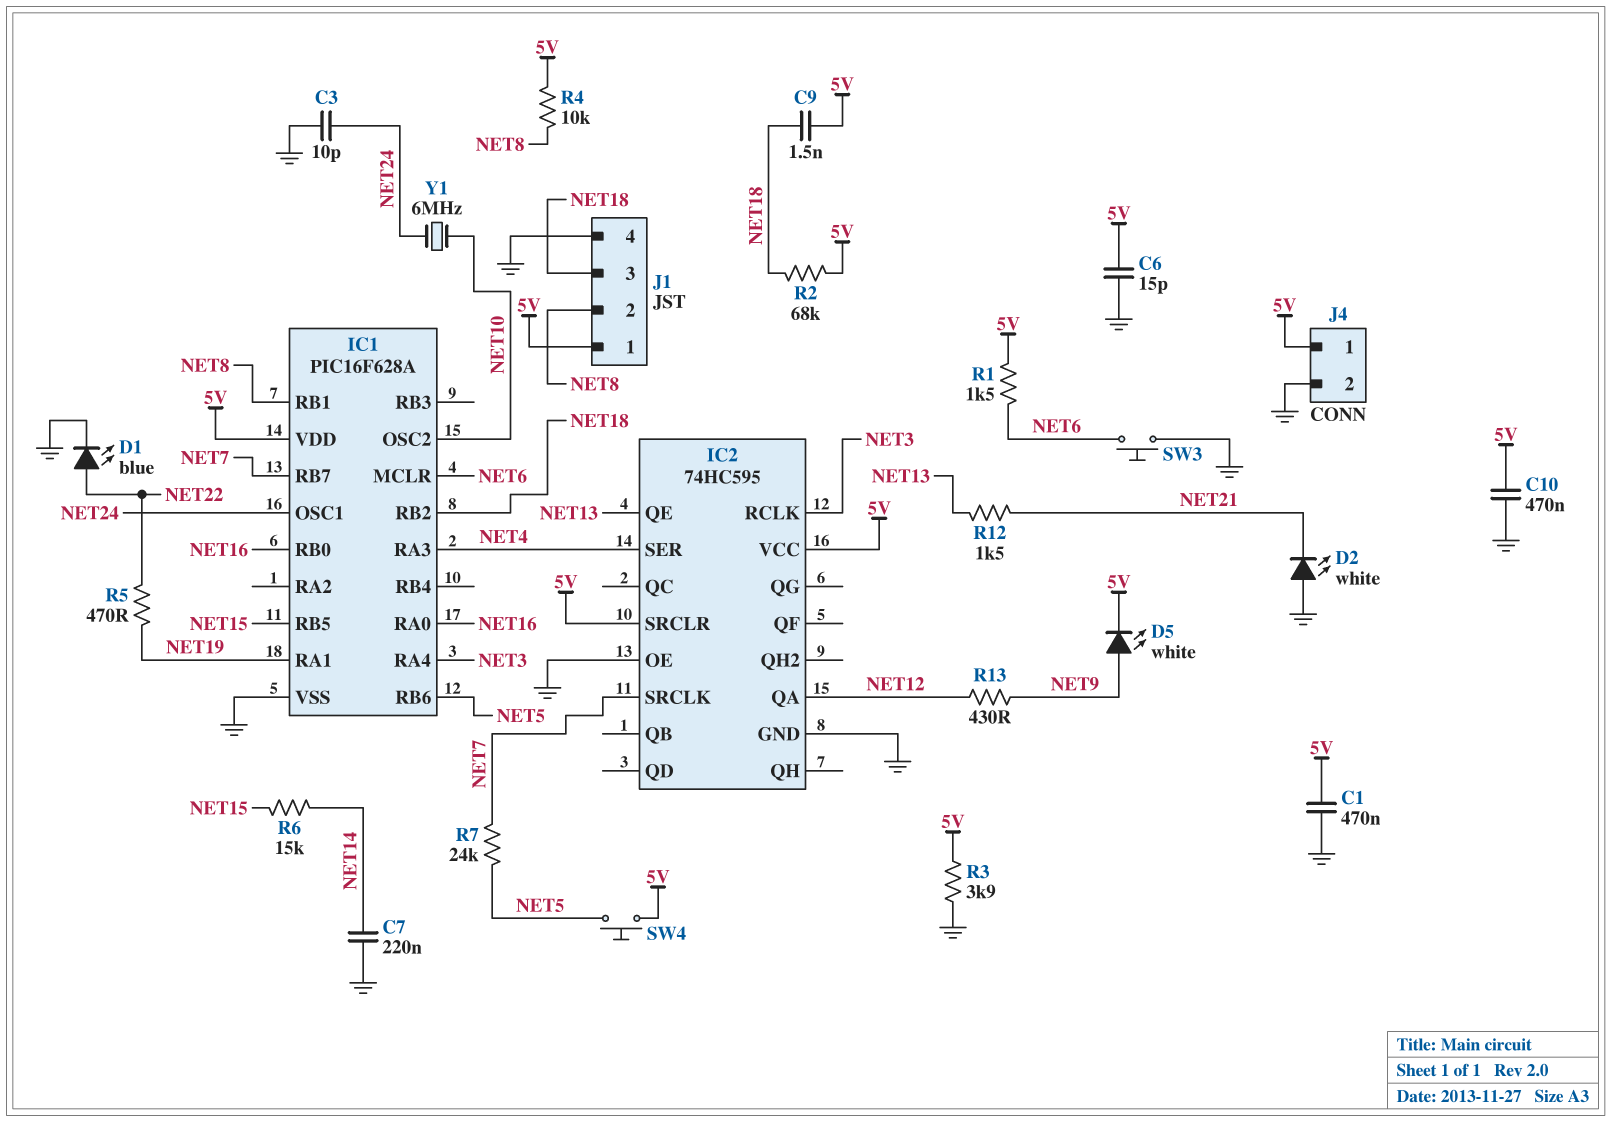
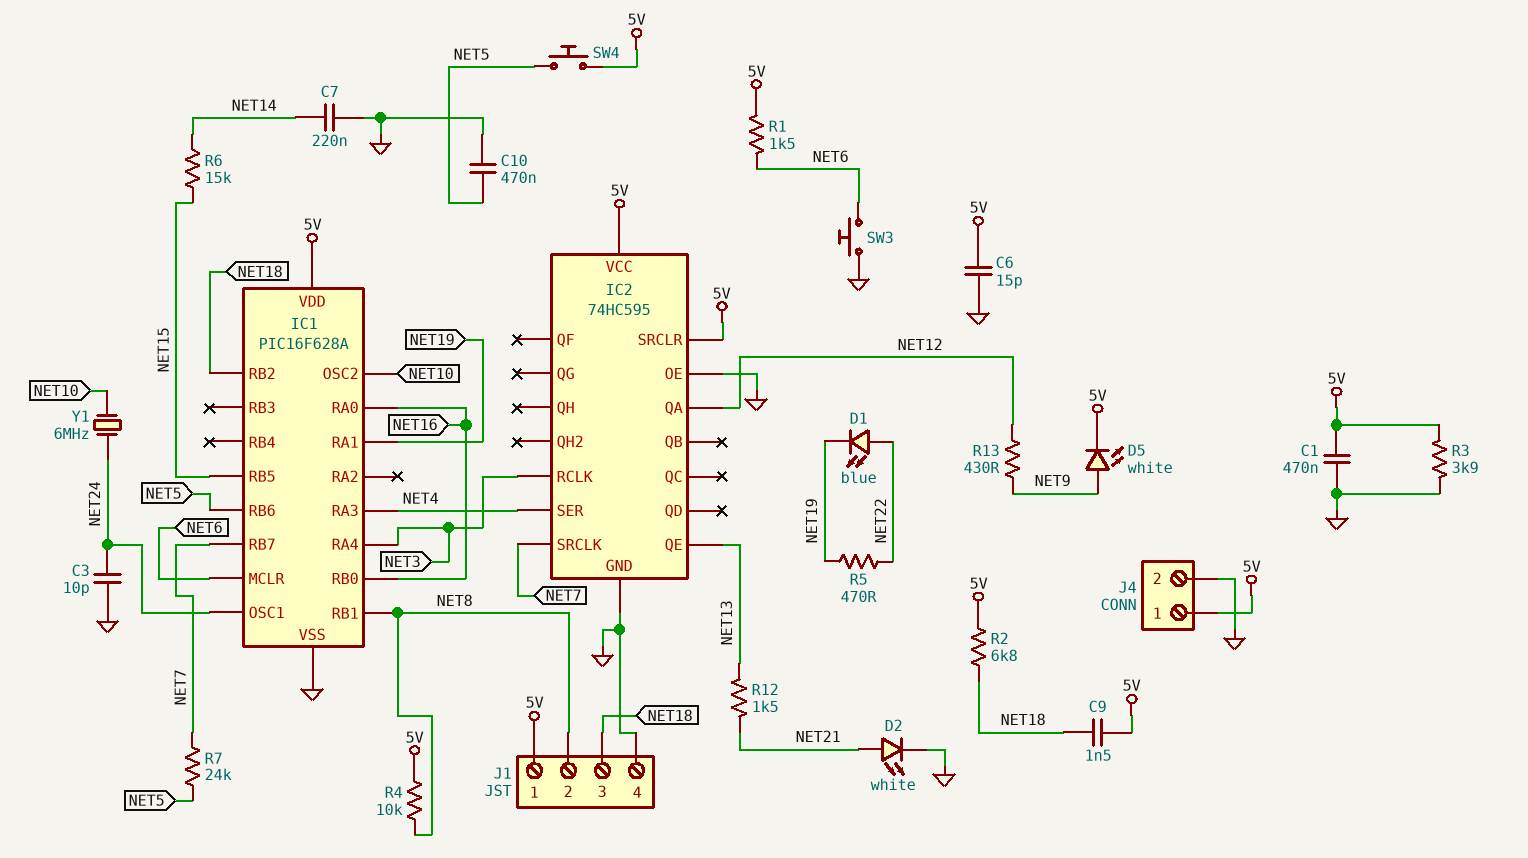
C10: 470nF (5V, GND) -> 470nF (GND, NET5)
D1: LED blue (A NET22, K GND) -> LED blue (A NET22, K NET19)
D2: LED white (A GND, K NET21) -> LED white (A NET21, K GND)
R2: 68k (5V, NET18) -> 6.8k (5V, NET18)

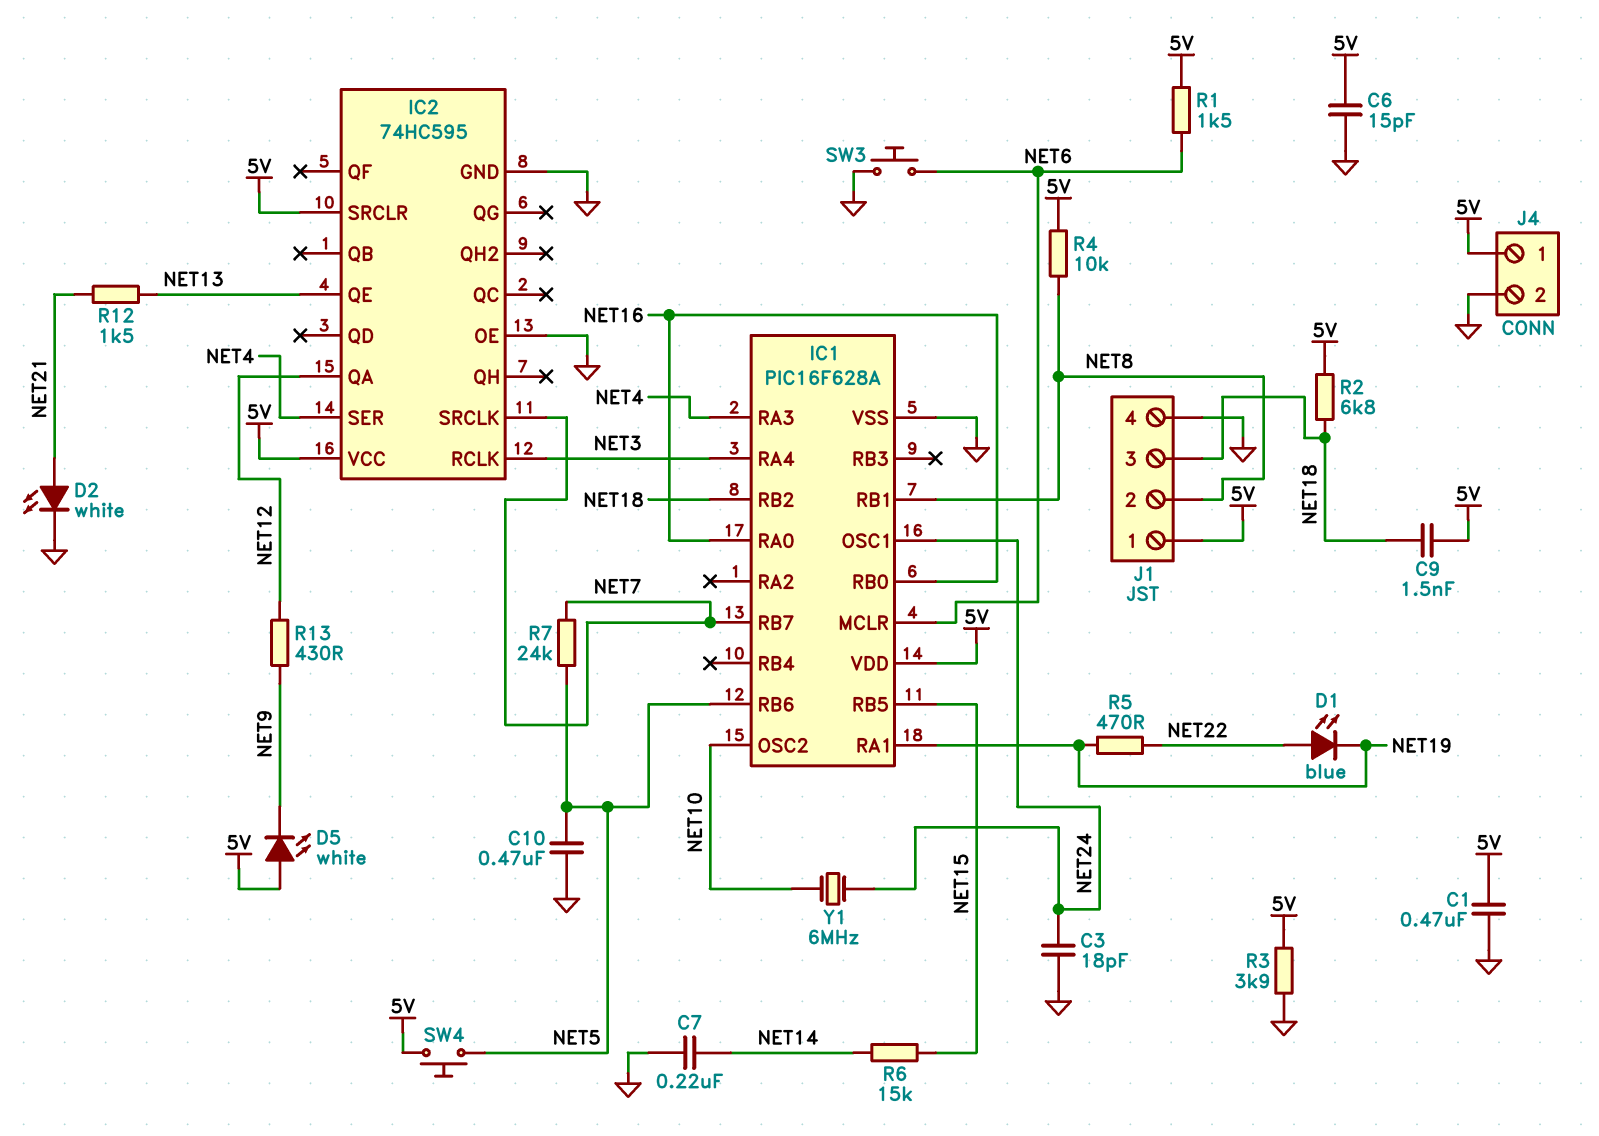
C3: 10pF (GND, NET24) -> 18pF (GND, NET24)
D5: LED white (A NET9, K 5V) -> LED white (A 5V, K NET9)

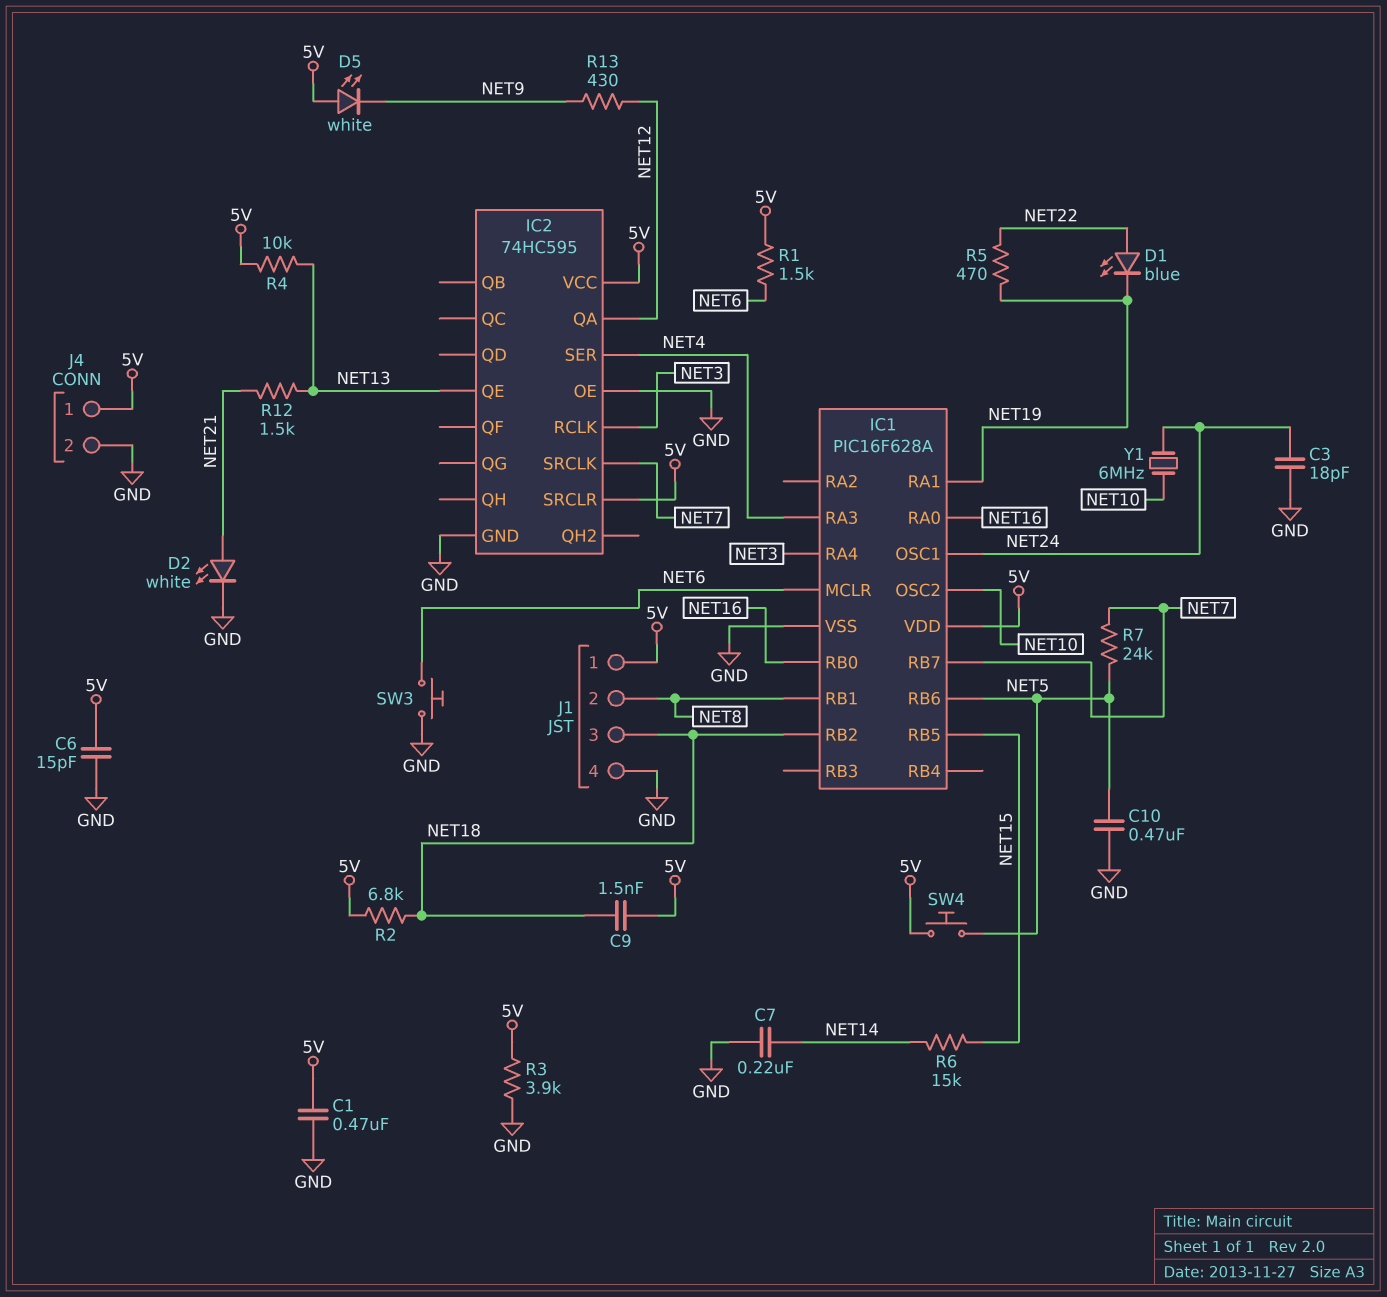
R4: 10k (5V, NET8) -> 10k (5V, NET13)

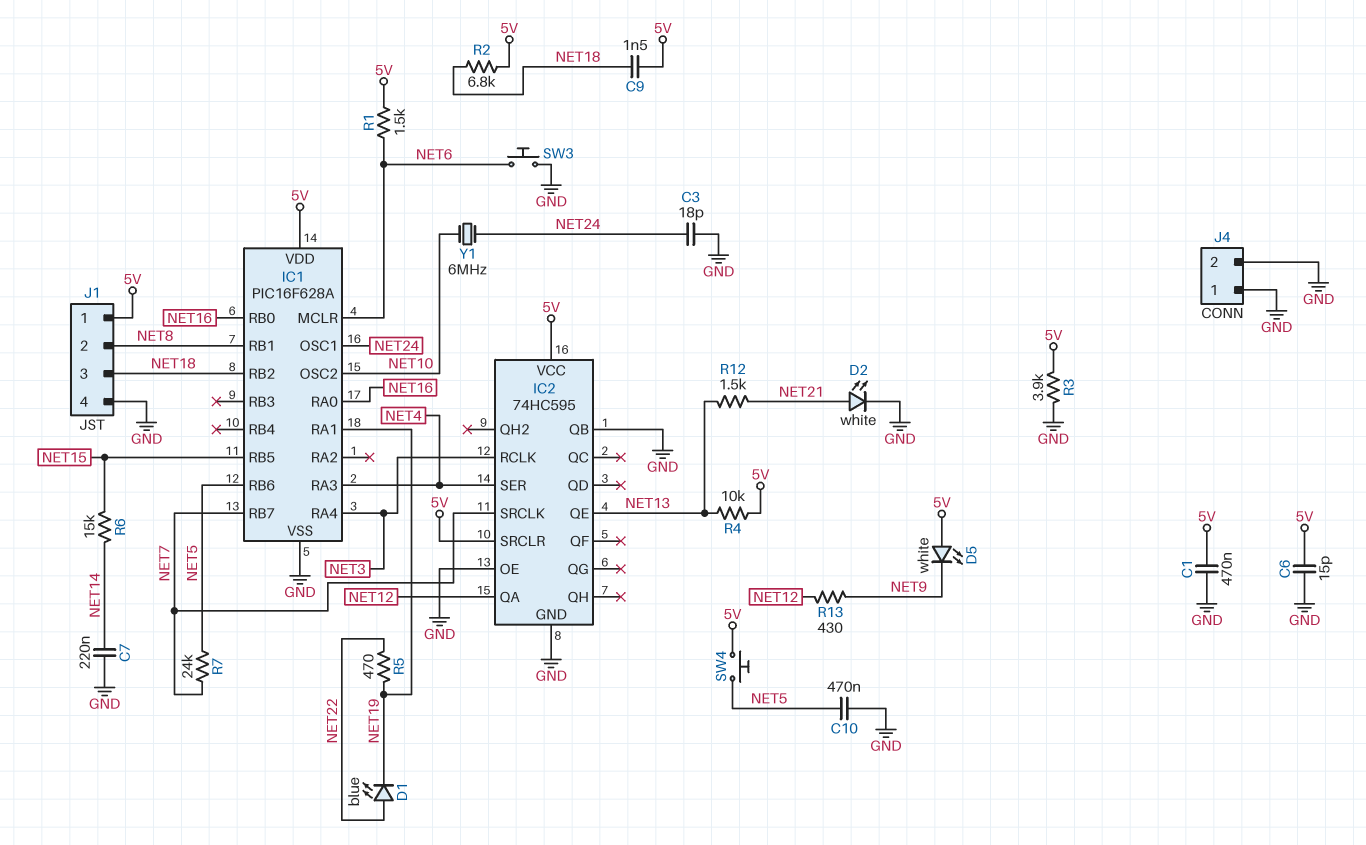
IC2 pin QB: none -> GND
J4 pin 1: 5V -> GND

